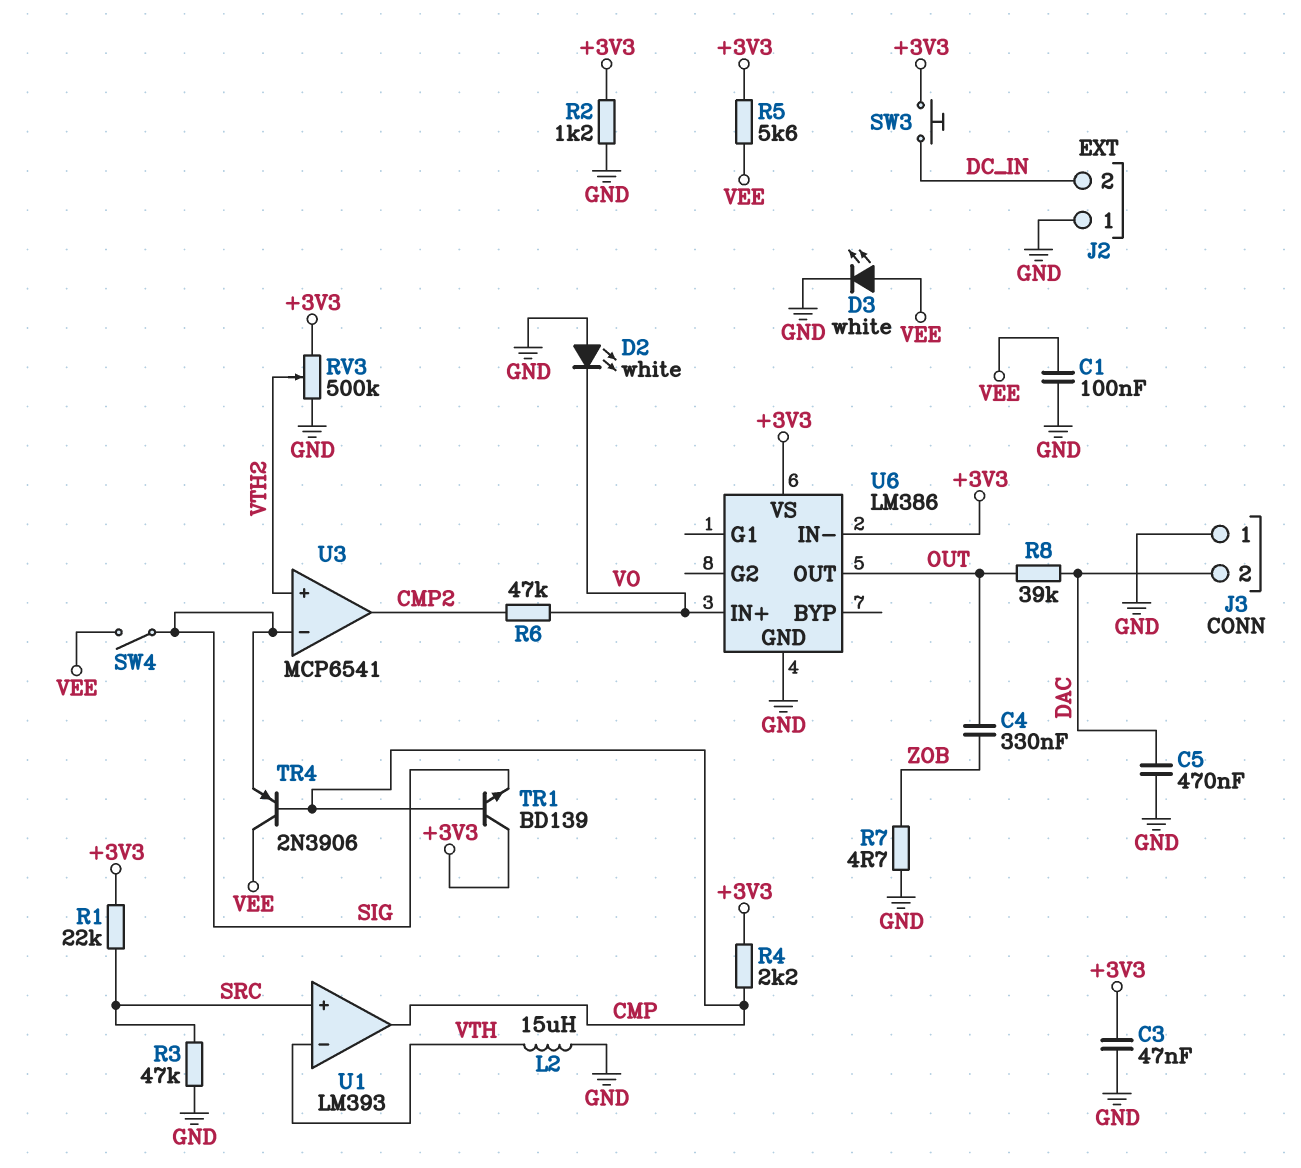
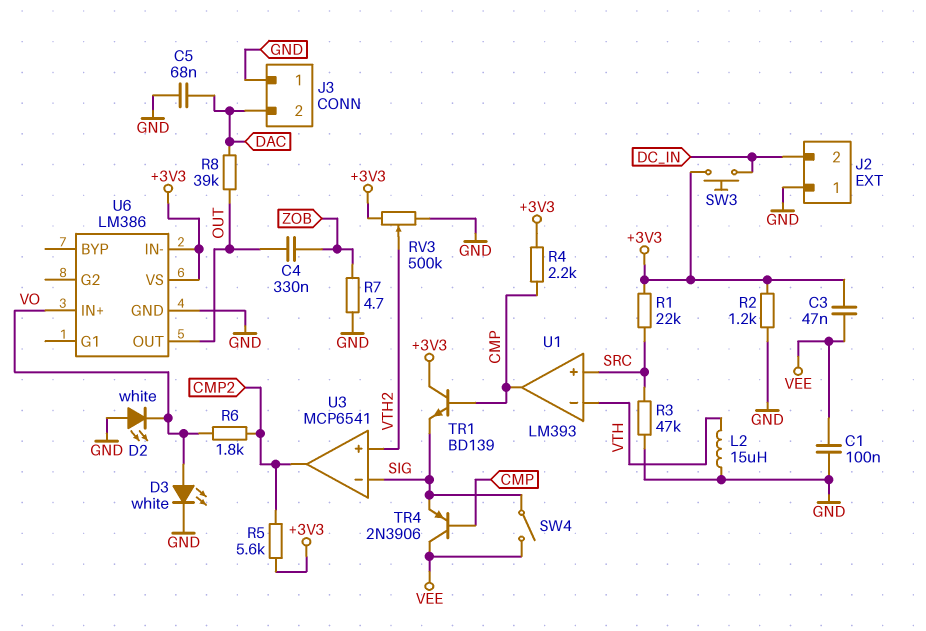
C3: 47nF (+3V3, GND) -> 47nF (+3V3, VEE)
C5: 470nF (DAC, GND) -> 68nF (DAC, GND)
D3: LED white (A VEE, K GND) -> LED white (A VO, K GND)
R5: 5.6k (+3V3, VEE) -> 5.6k (+3V3, CMP2)
R6: 47k (CMP2, VO) -> 1.8k (CMP2, VO)

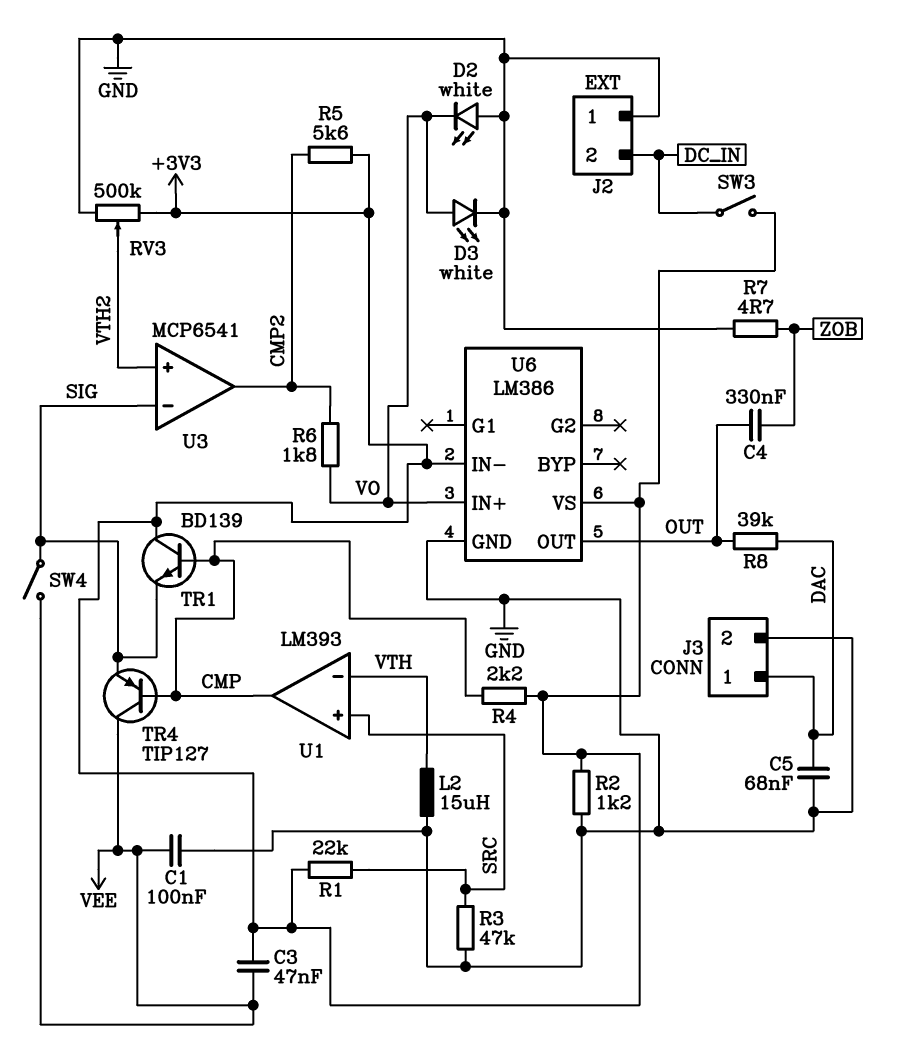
J3 pin 1: GND -> DAC
J3 pin 2: DAC -> GND
SW3: button (+3V3, DC_IN) -> switch (+3V3, DC_IN)
TR4: PNP 2N3906 (B CMP, C VEE, E SIG) -> PNP TIP127 (B CMP, C VEE, E SIG)

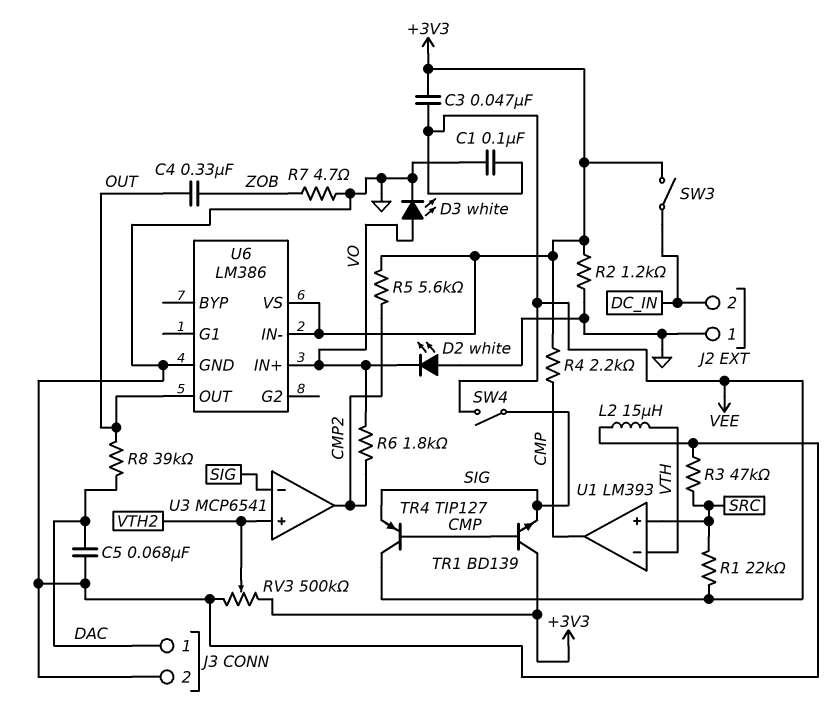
R1: 22k (+3V3, SRC) -> 22k (SRC, VEE)

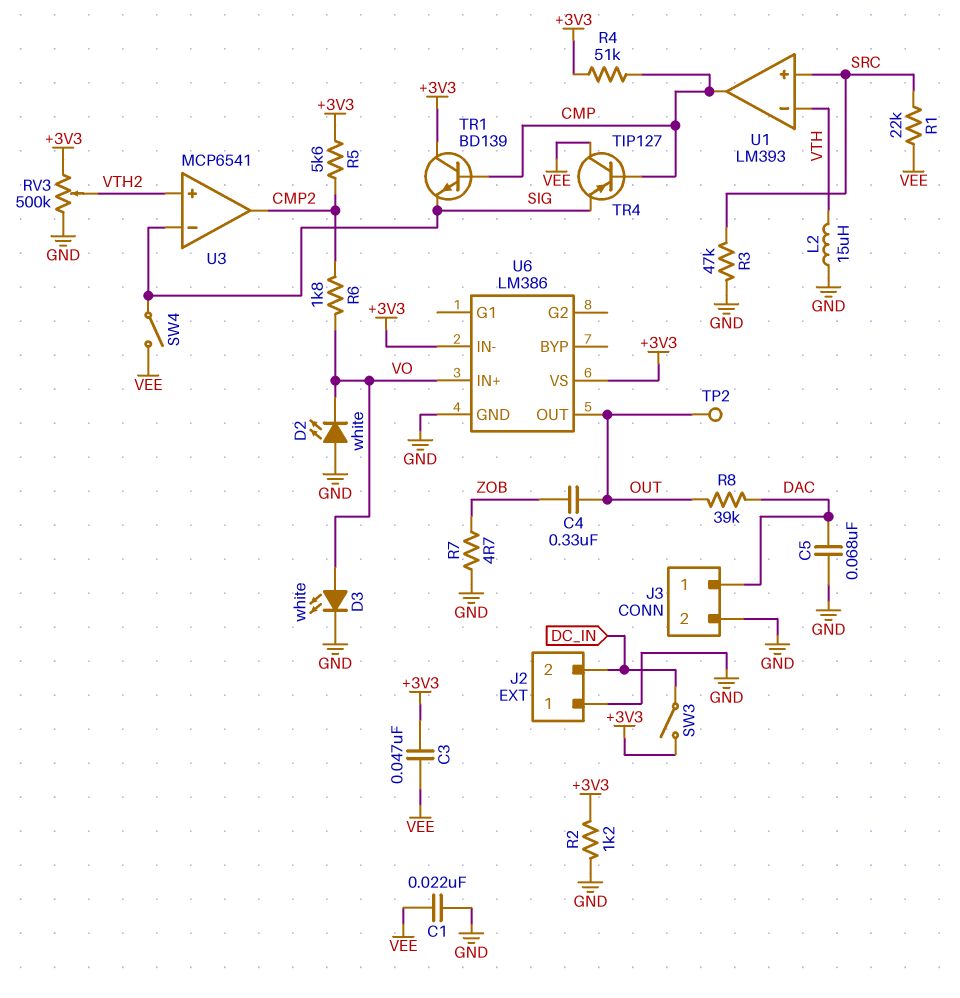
C1: 100nF (GND, VEE) -> 22nF (GND, VEE)
R4: 2.2k (+3V3, CMP) -> 51k (+3V3, CMP)
TP2: none -> test point (OUT)

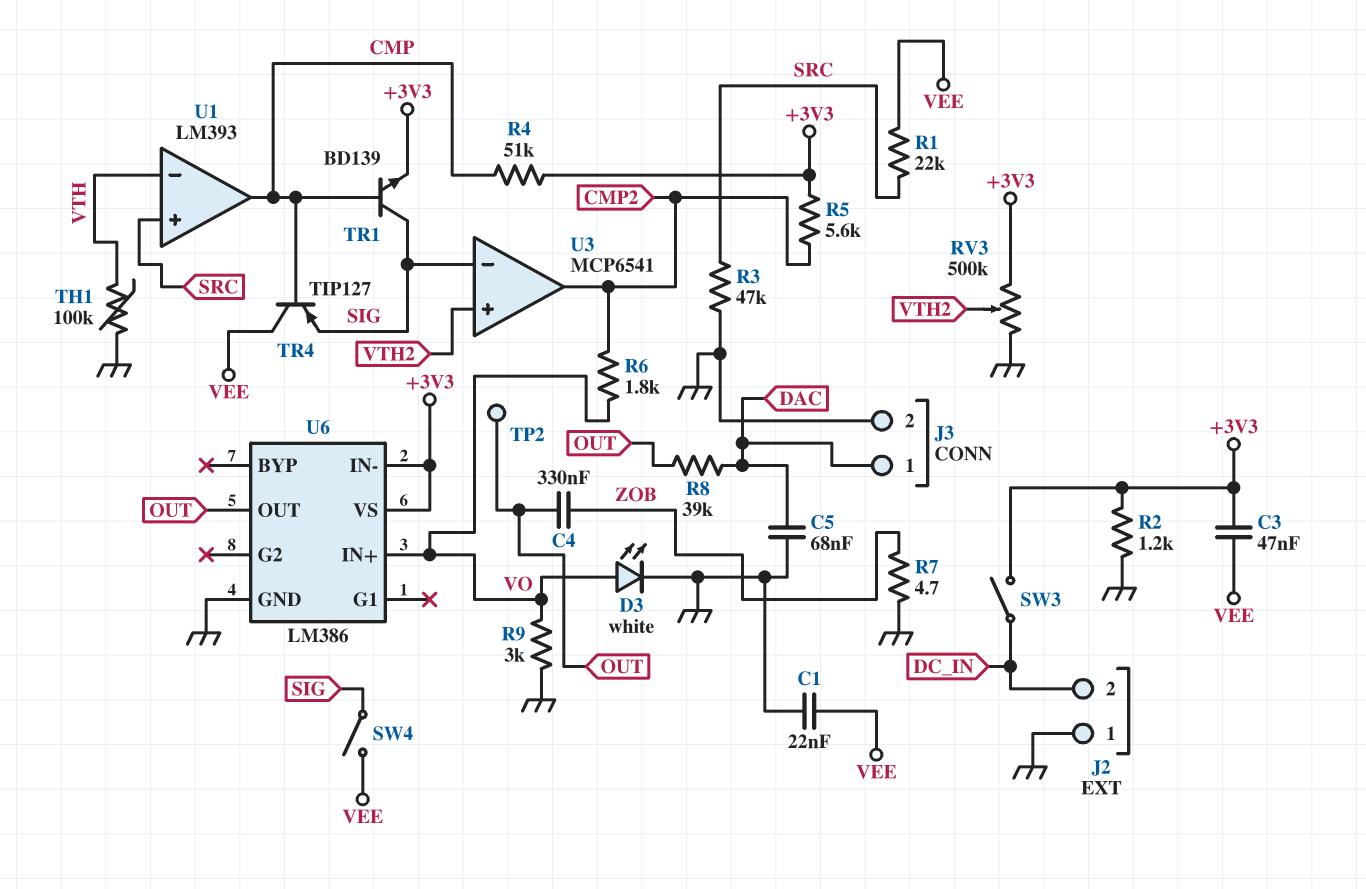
D2: LED white (A GND, K VO) -> none
L2: 15uH (GND, VTH) -> none
R9: none -> 3k (GND, VO)
TH1: none -> 100k (GND, VTH)
TR1: NPN BD139 (B CMP, C +3V3, E SIG) -> NPN BD139 (B CMP, C SIG, E +3V3)

